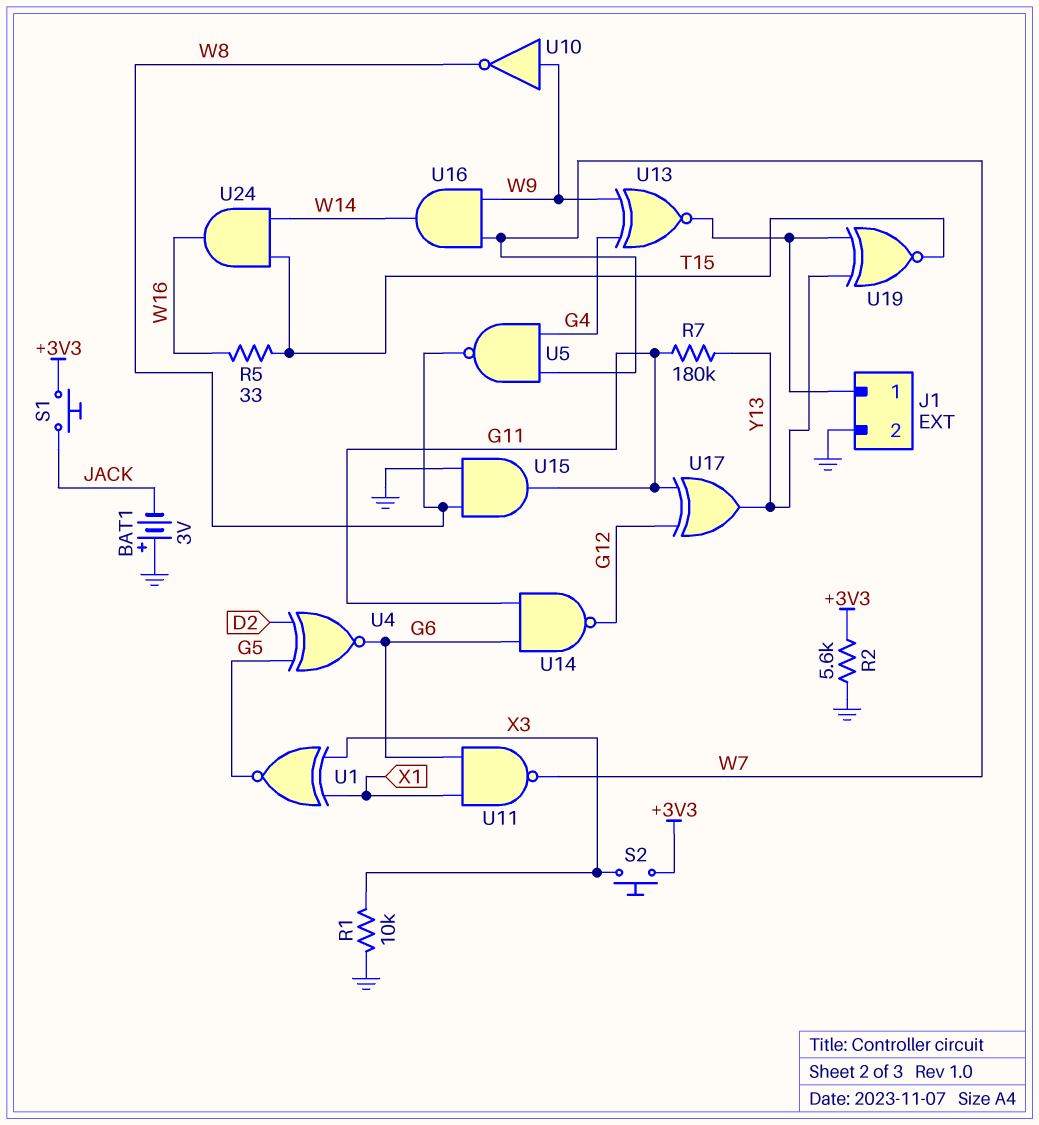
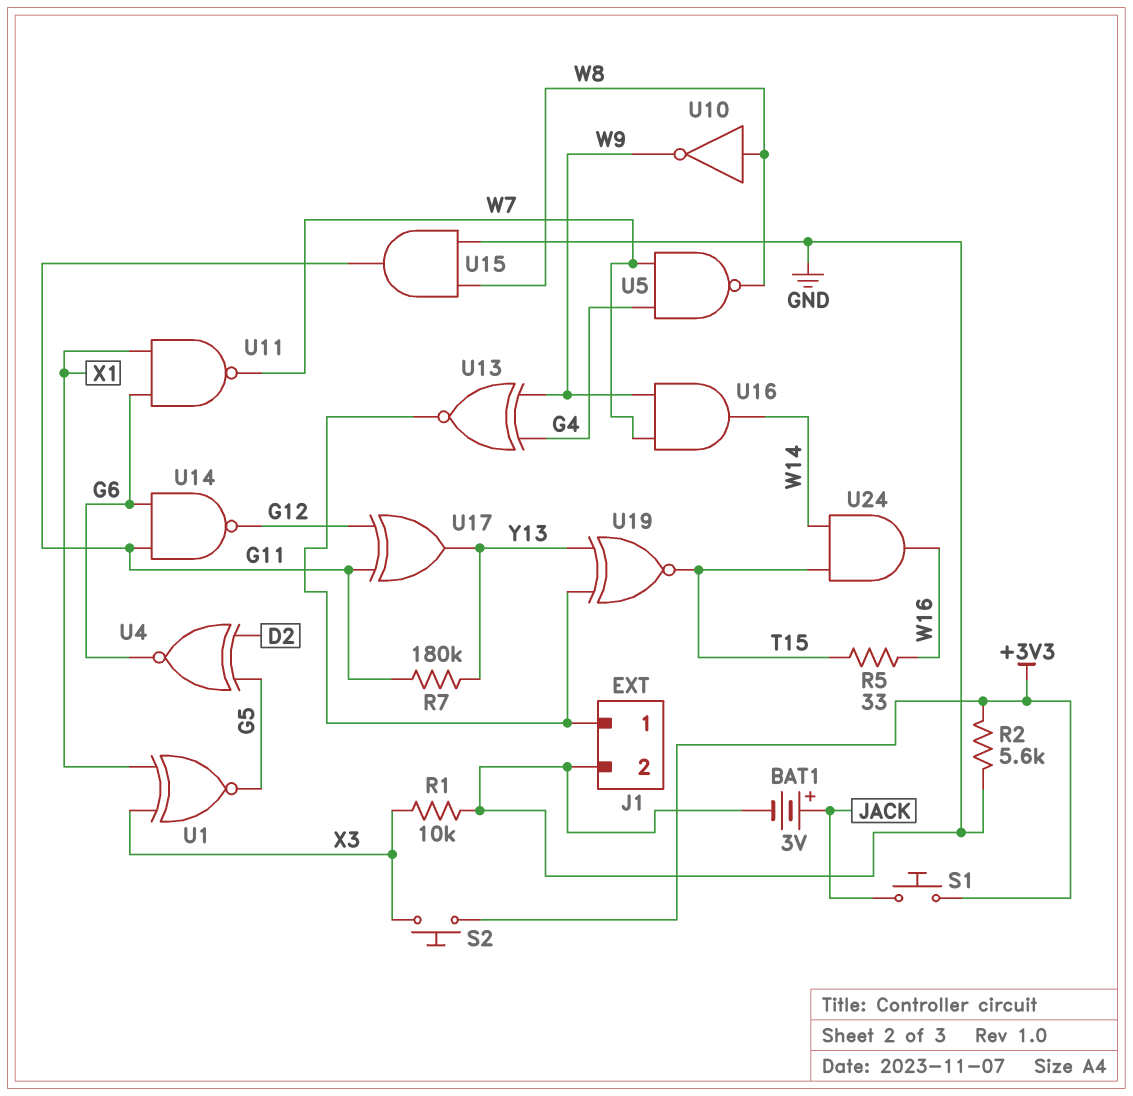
BAT1: 3V (plus GND, minus JACK) -> 3V (plus JACK, minus GND)
U10: NOT (in W9, out W8) -> NOT (in W8, out W9)

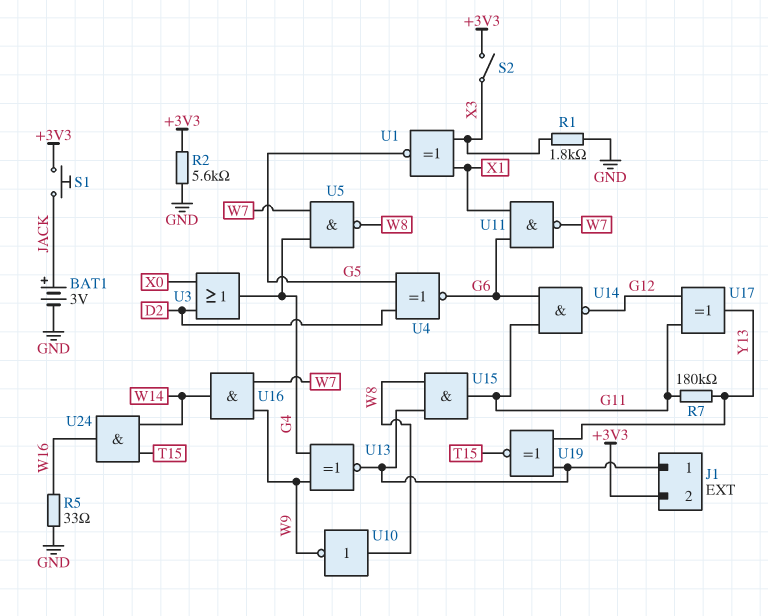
J1 pin 2: GND -> +3V3
R1: 10k (GND, X3) -> 1.8k (GND, X3)
R5: 33 (T15, W16) -> 33 (GND, W16)
S2: button (+3V3, X3) -> switch (+3V3, X3)
U3: none -> OR (in D2, in X0, out G4)
U15: AND (in GND, in W8, out G11) -> AND (in J1/1, in W8, out G11)

